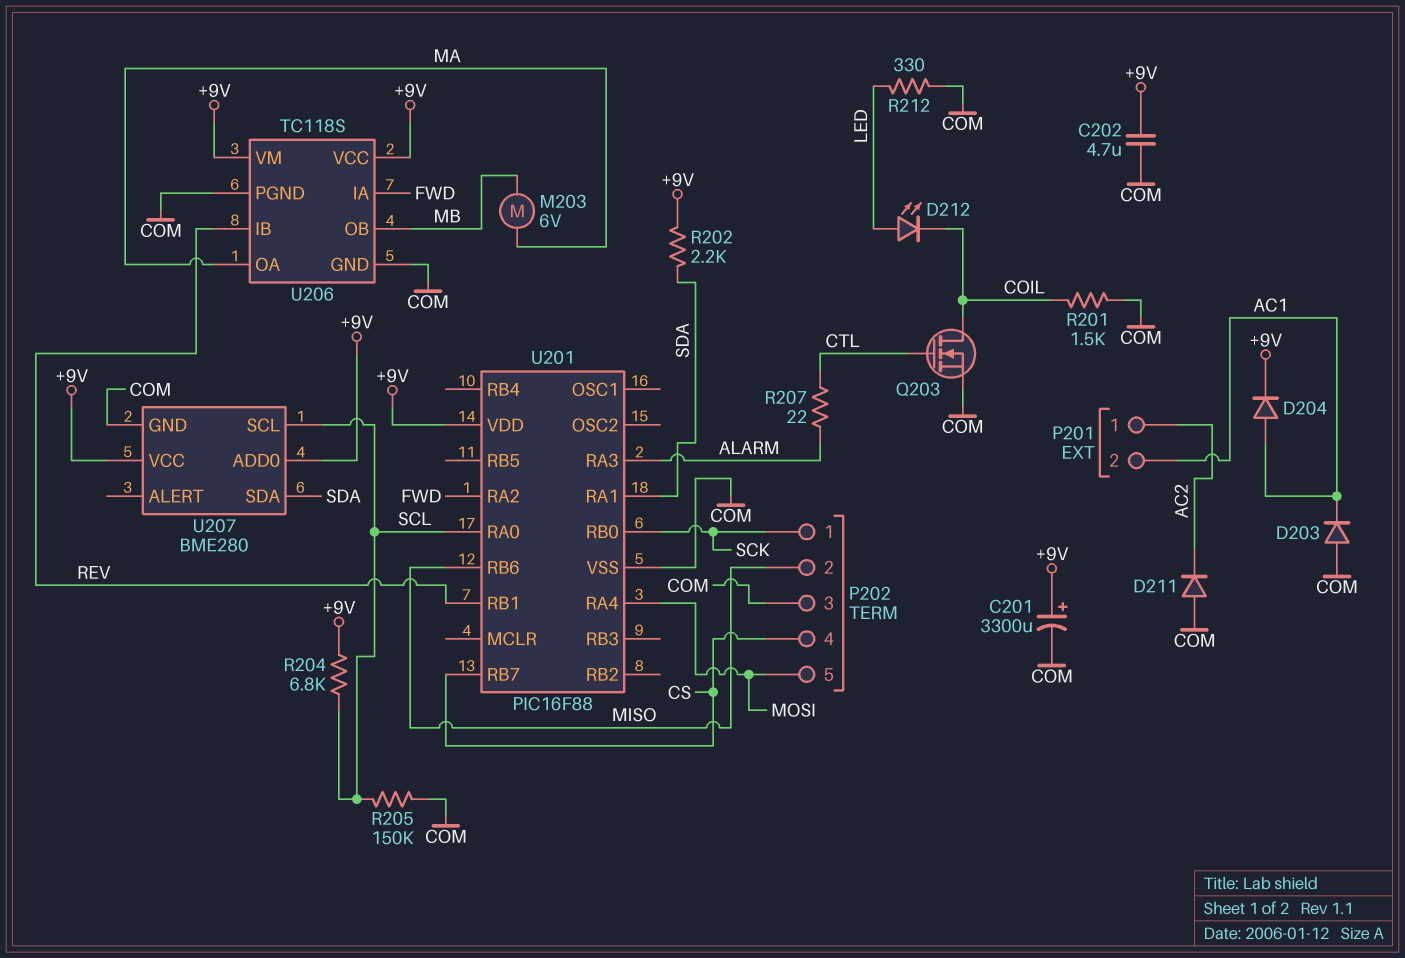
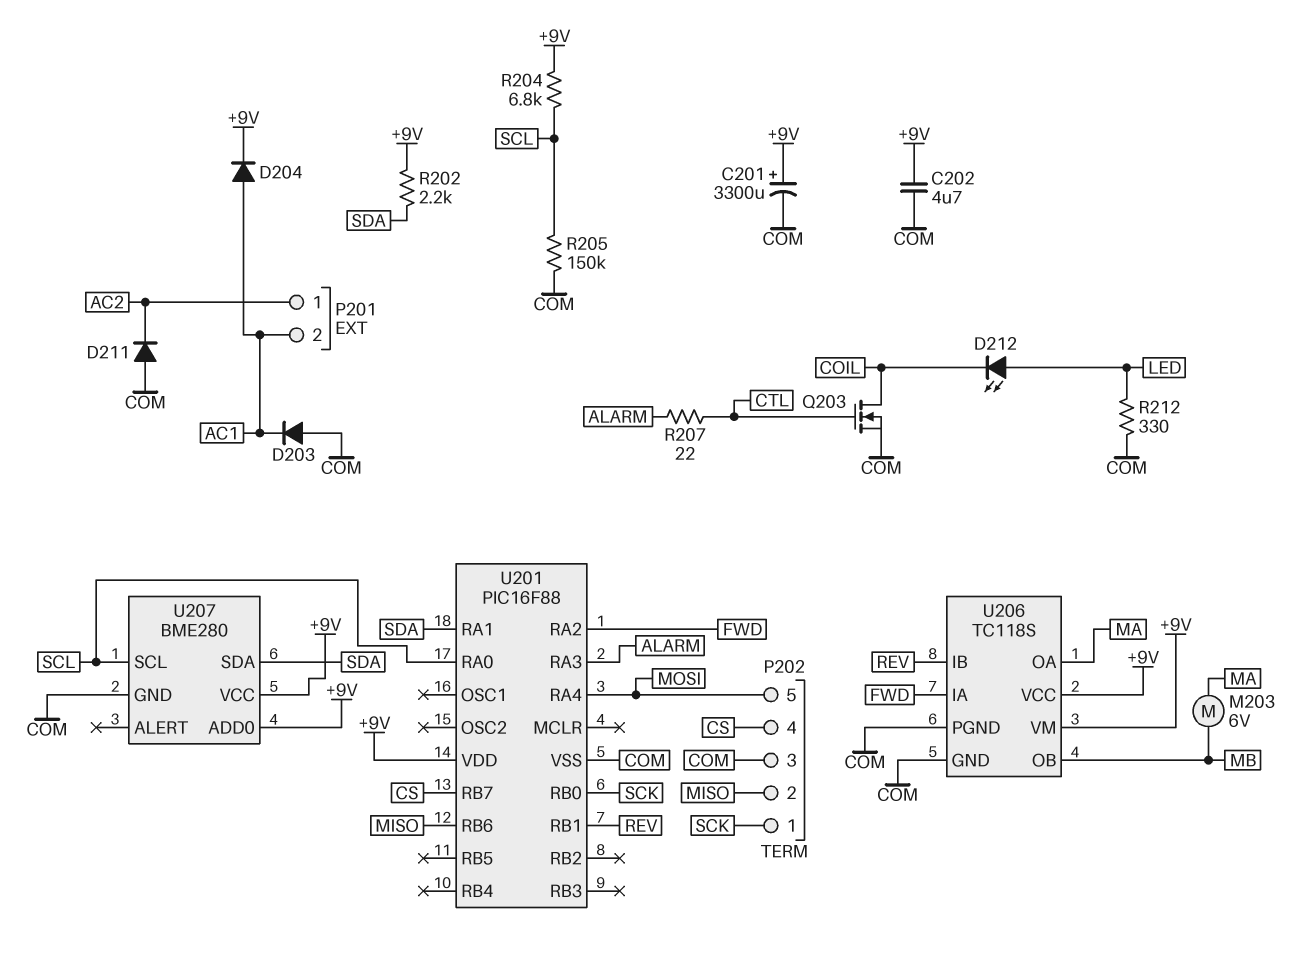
R201: 1.5k (COIL, COM) -> none

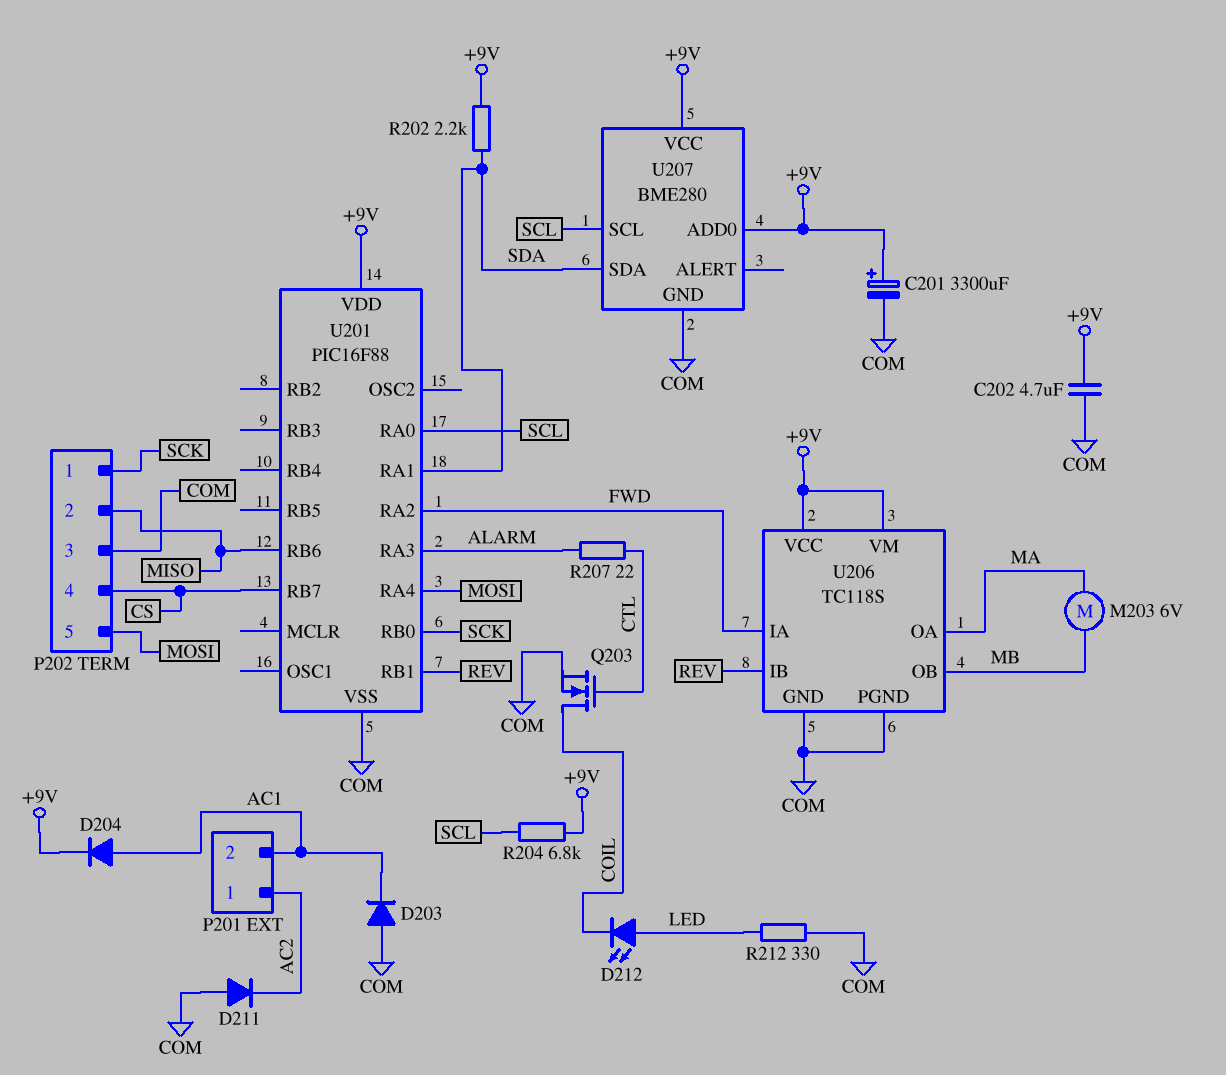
R205: 150k (COM, SCL) -> none

